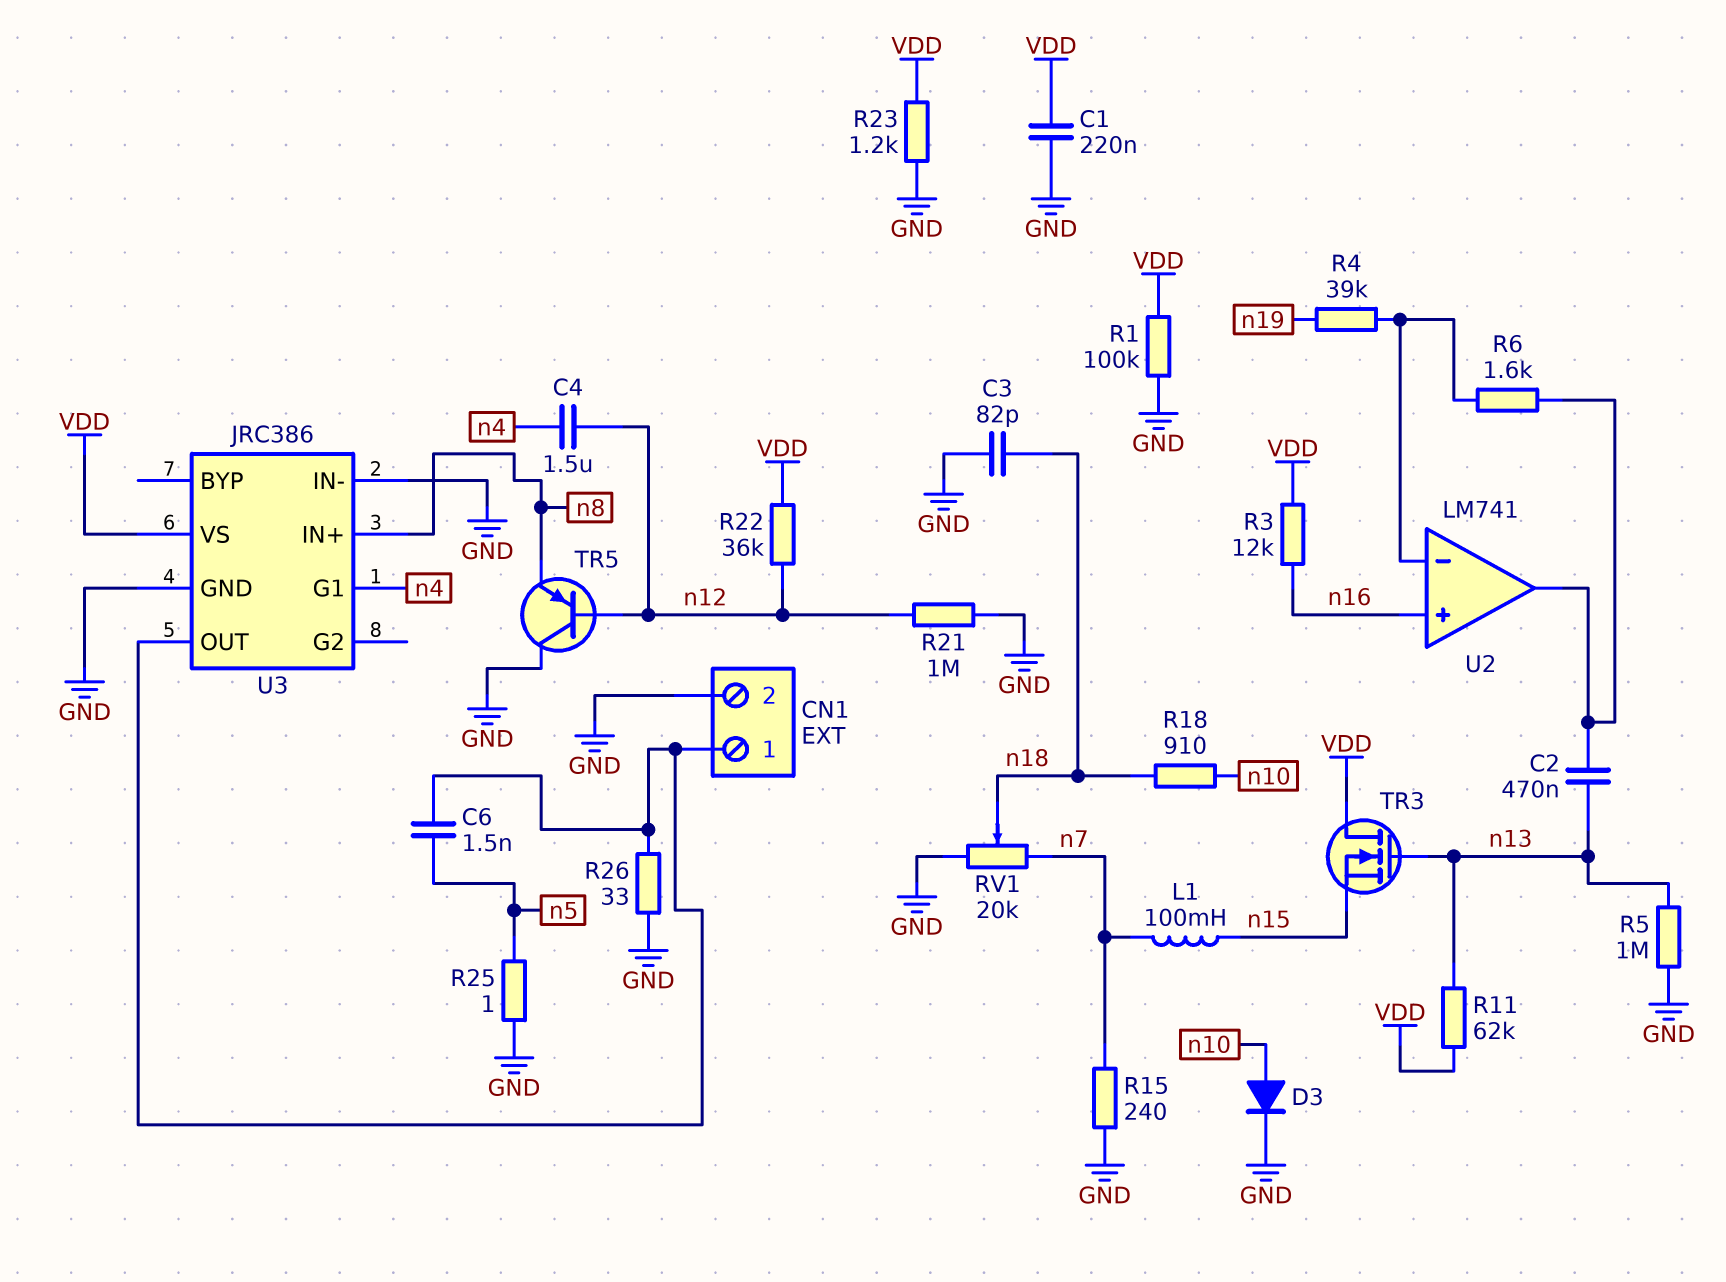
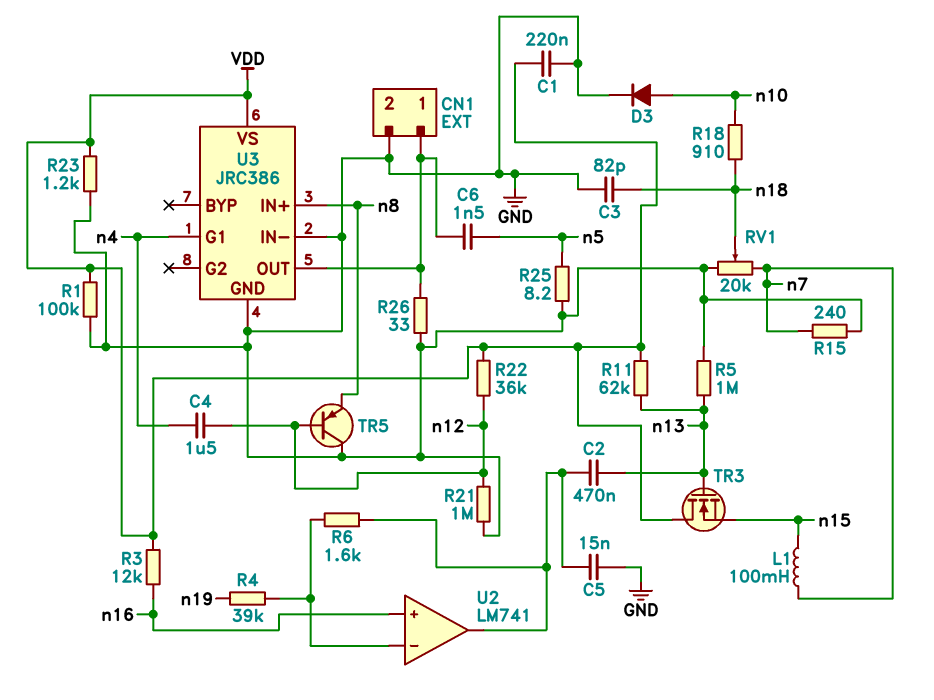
C5: none -> 15nF (GND, U2/out)
R25: 1 (GND, n5) -> 8.2 (GND, n5)

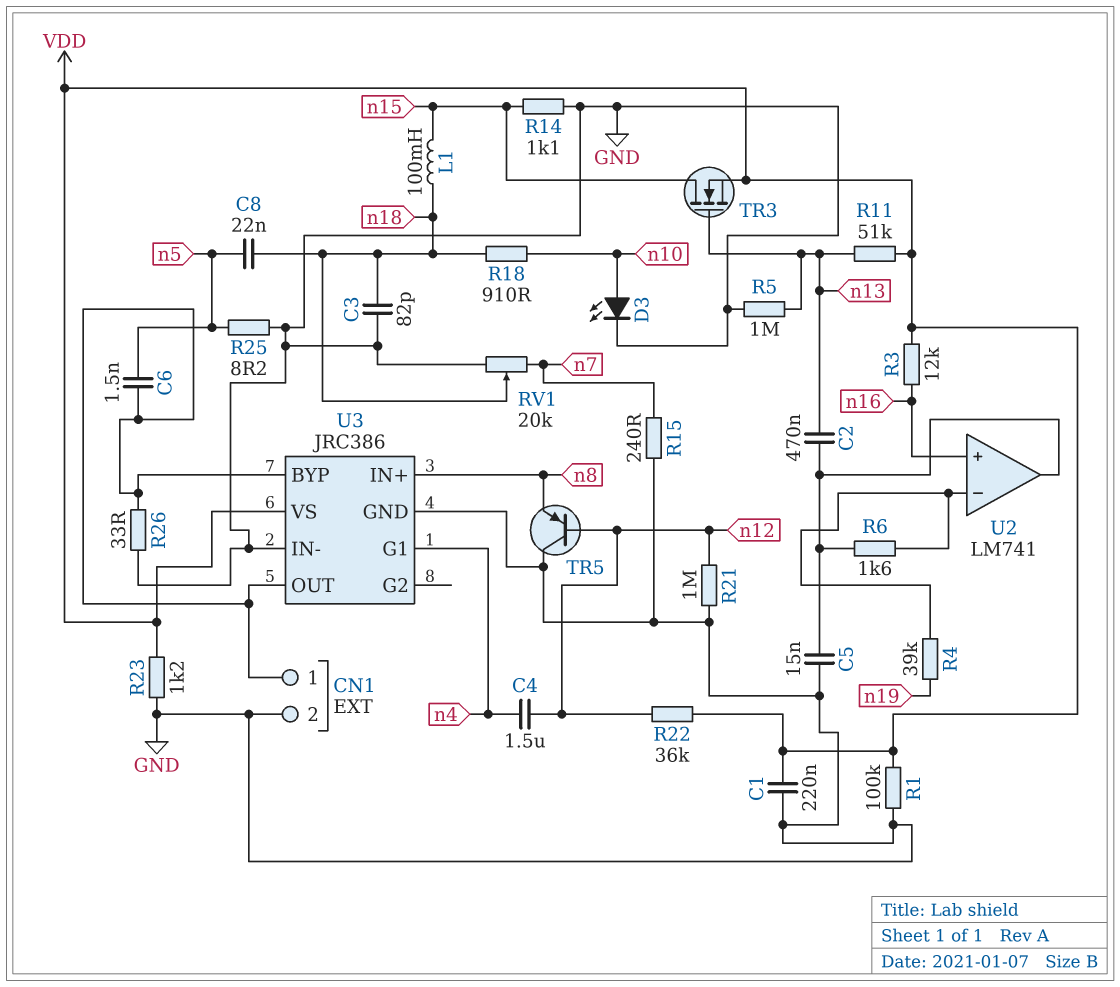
C8: none -> 22nF (n5, n18)
D3: diode (A n10, K GND) -> LED (A n10, K GND)
L1: 100mH (n7, n15) -> 100mH (n15, n18)
R11: 62k (VDD, n13) -> 51k (VDD, n13)
R14: none -> 1.1k (GND, n15)
TR3: NMOS (G n13, D VDD, S n15) -> NMOS (G n13, D n15, S VDD)
U3 pin BYP: none -> CN1/1

